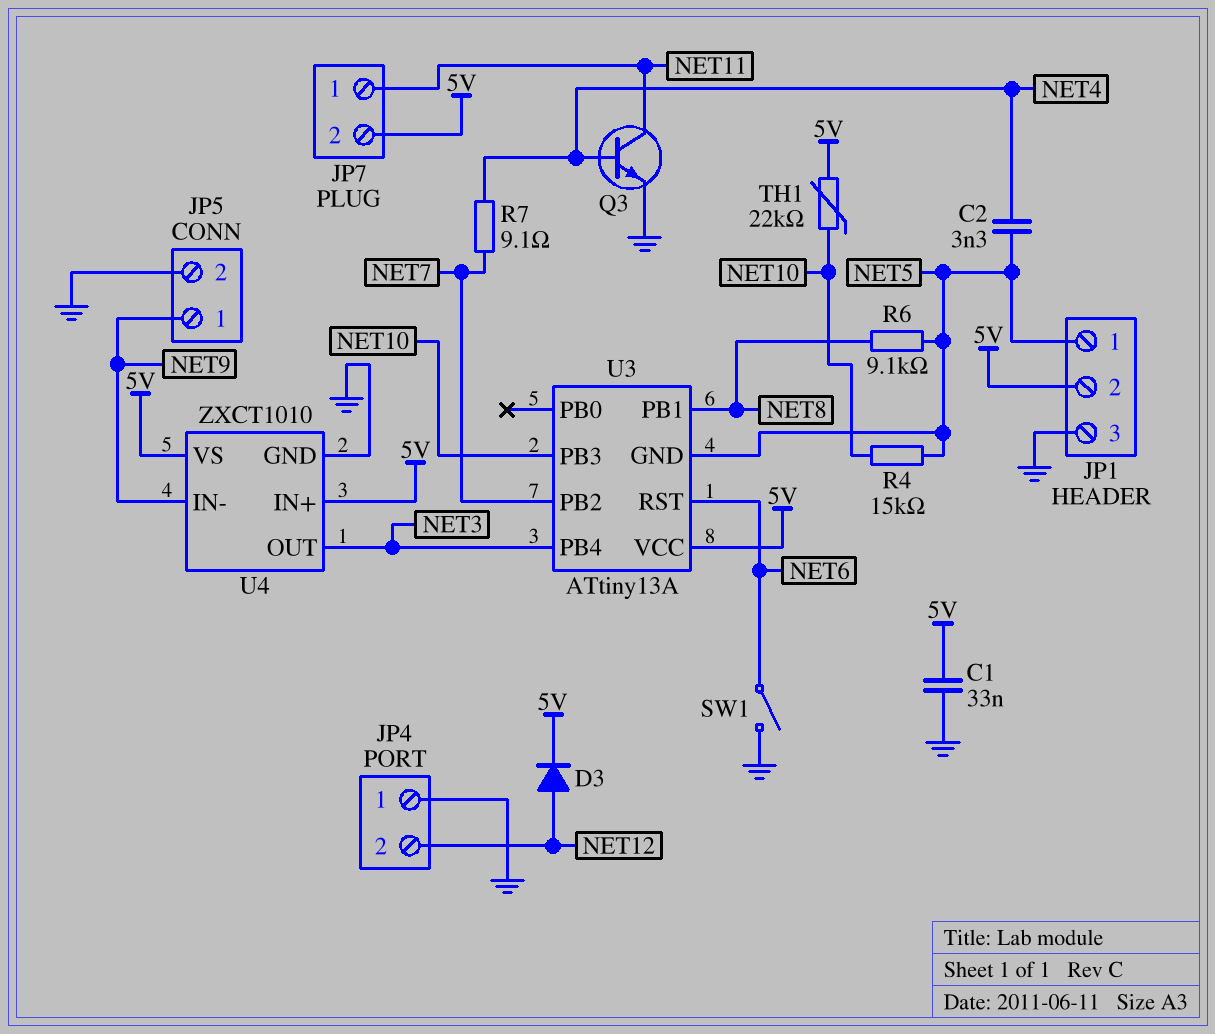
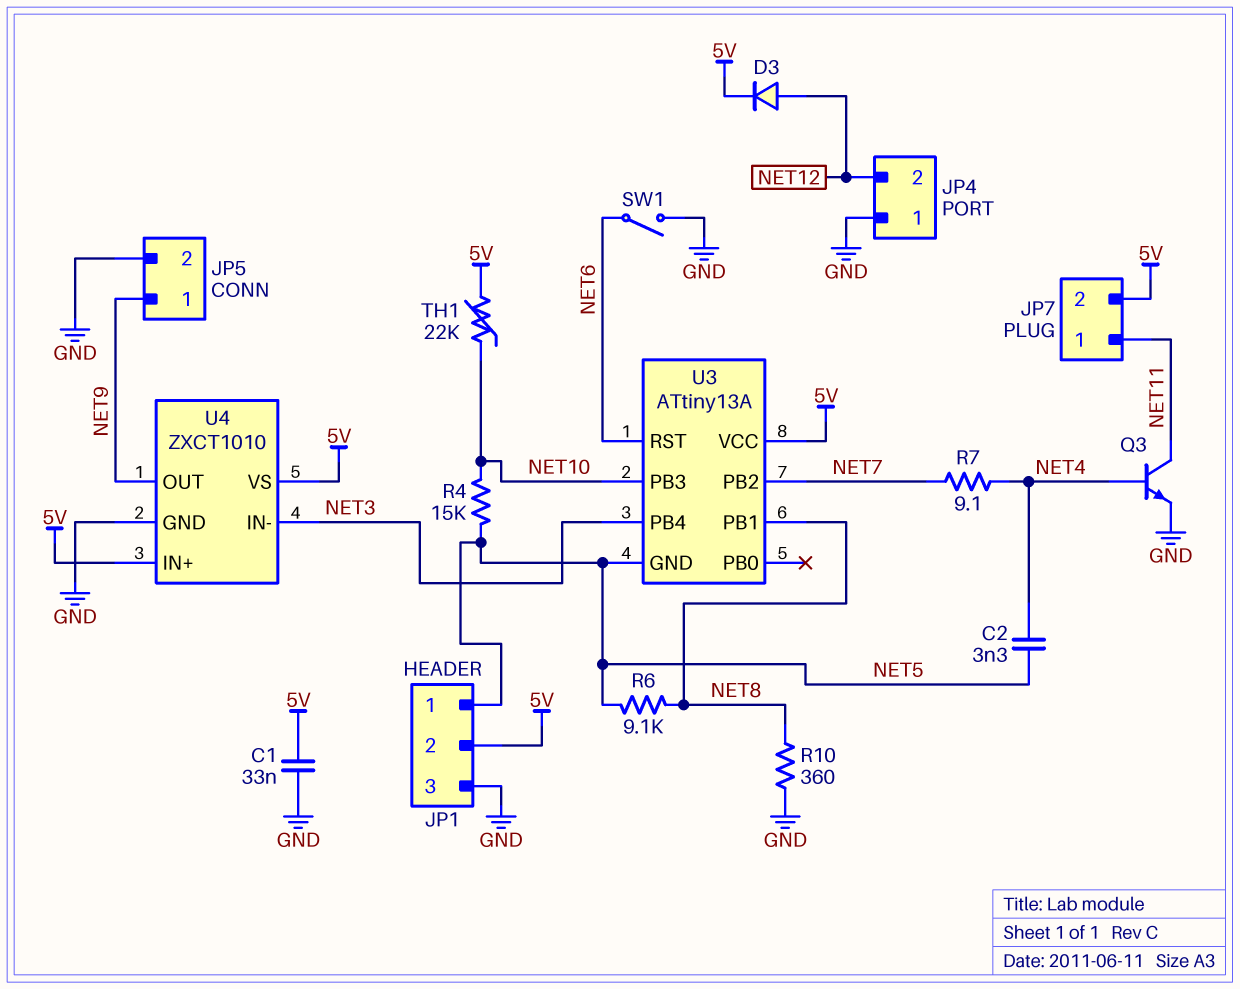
R10: none -> 360 (GND, NET8)
U4 pin IN-: NET9 -> NET3
U4 pin OUT: NET3 -> NET9

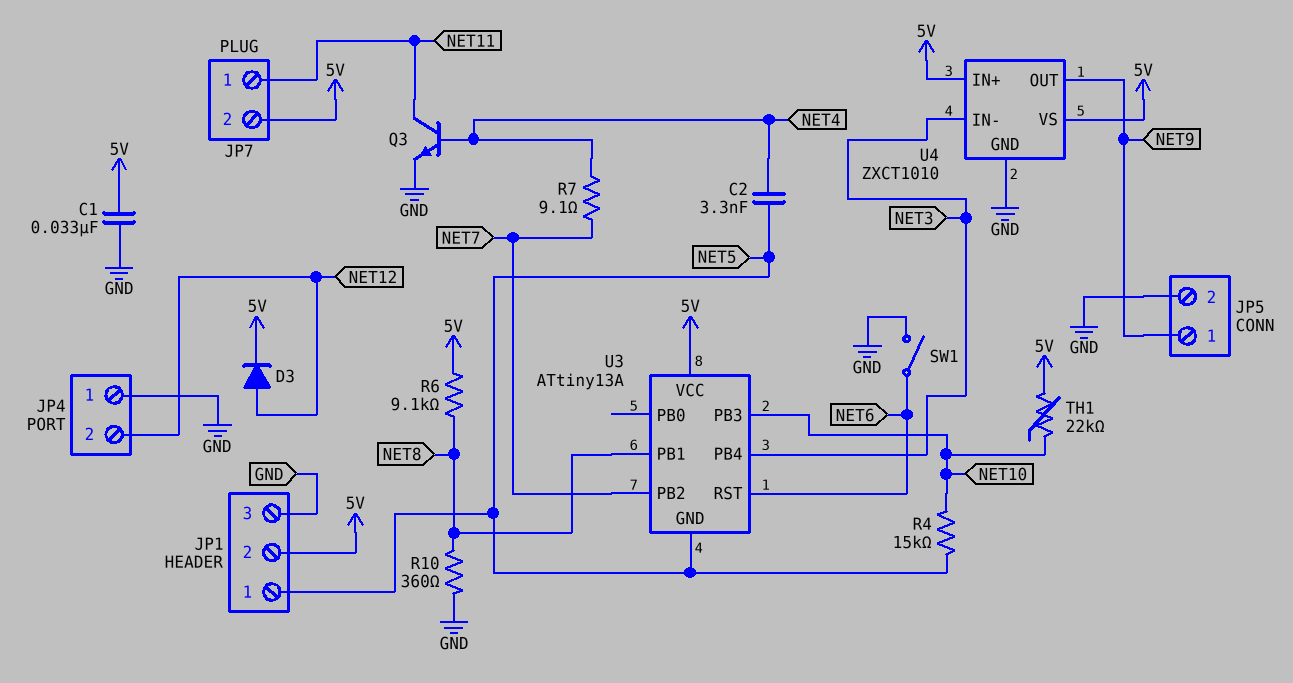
R6: 9.1k (NET5, NET8) -> 9.1k (5V, NET8)

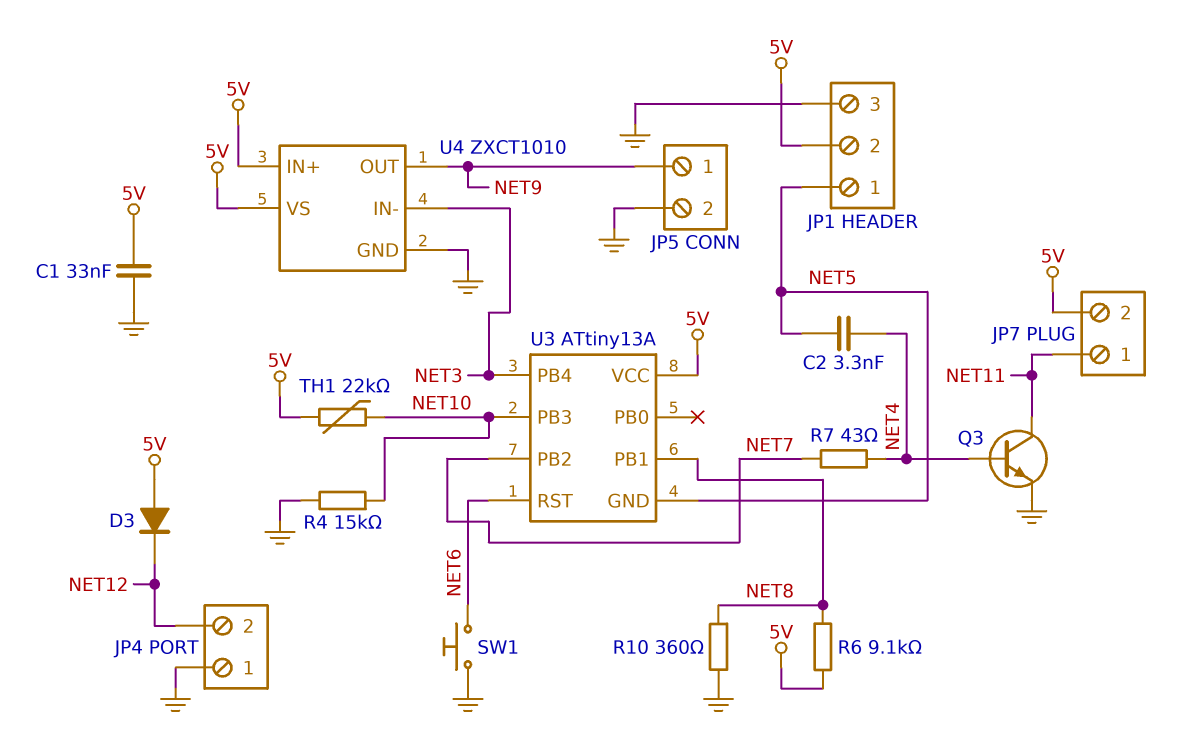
D3: diode (A NET12, K 5V) -> diode (A 5V, K NET12)
R4: 15k (NET5, NET10) -> 15k (GND, NET10)
R7: 9.1 (NET4, NET7) -> 43 (NET4, NET7)
SW1: switch (GND, NET6) -> button (GND, NET6)

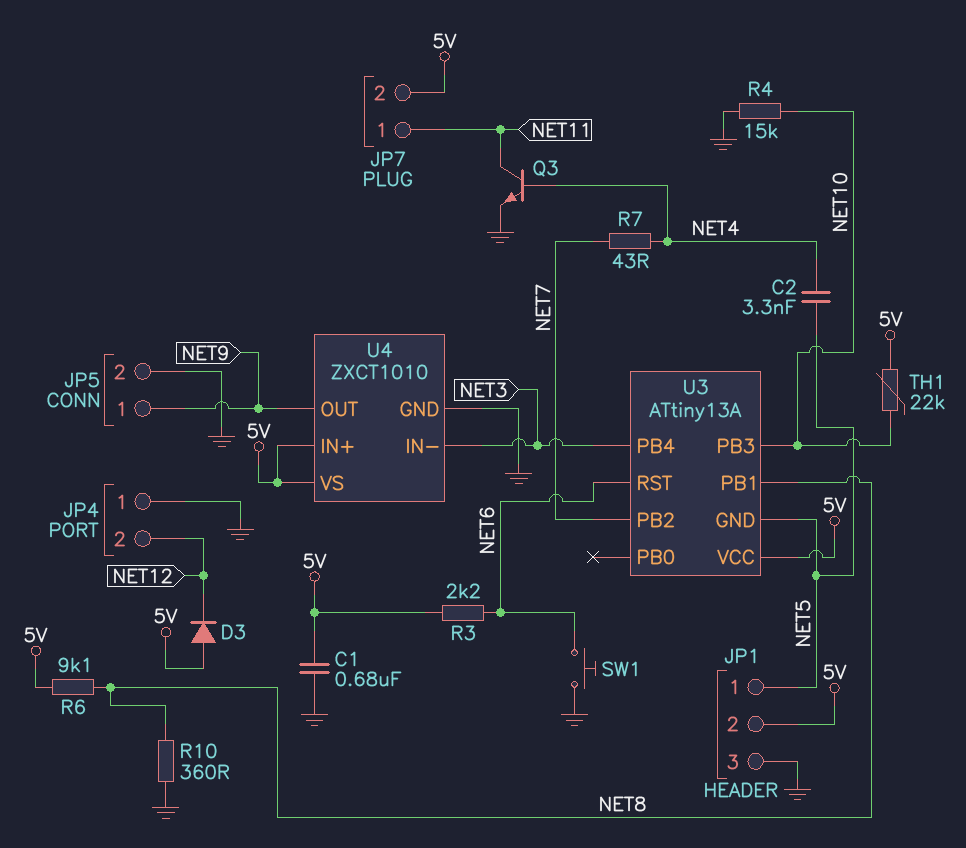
C1: 33nF (5V, GND) -> 680nF (5V, GND)
R3: none -> 2.2k (5V, NET6)

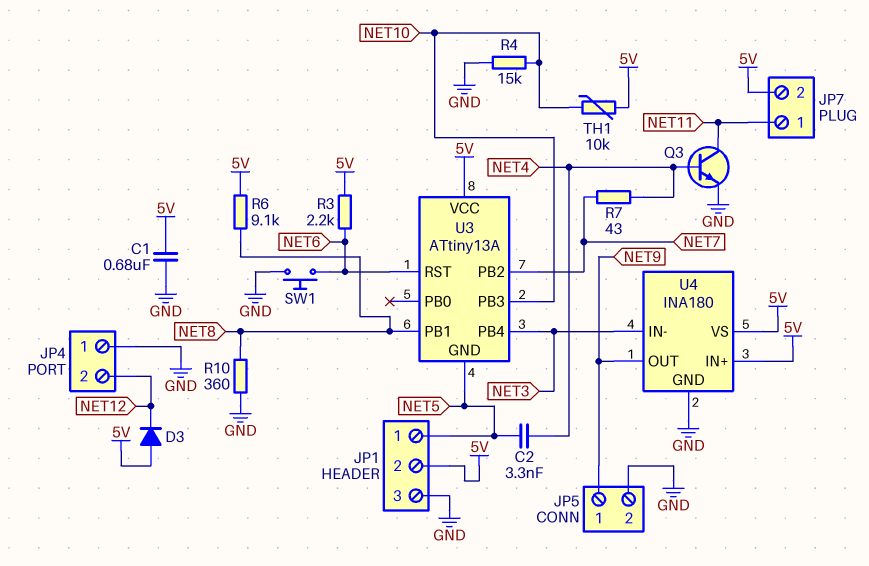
TH1: 22k (5V, NET10) -> 10k (5V, NET10)
U4: ZXCT1010 -> INA180

